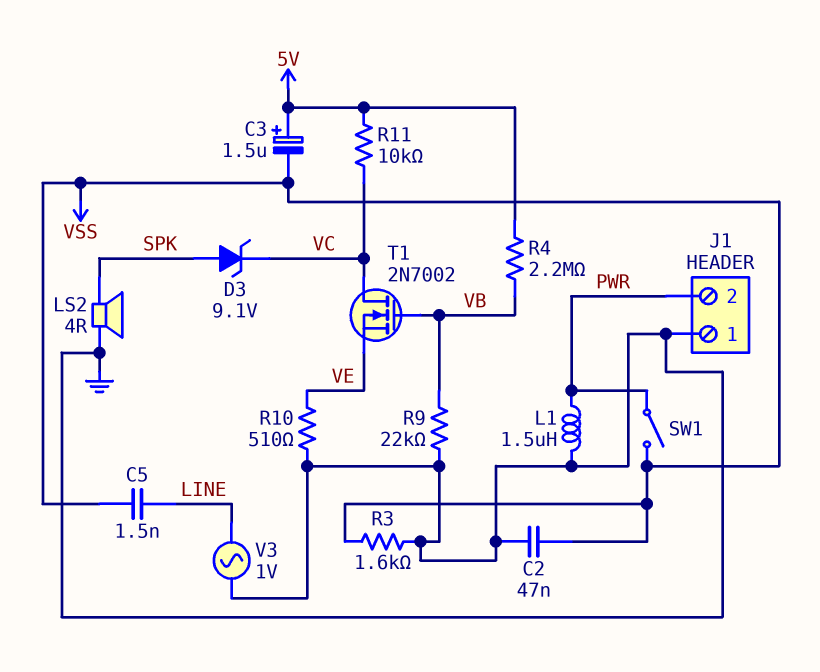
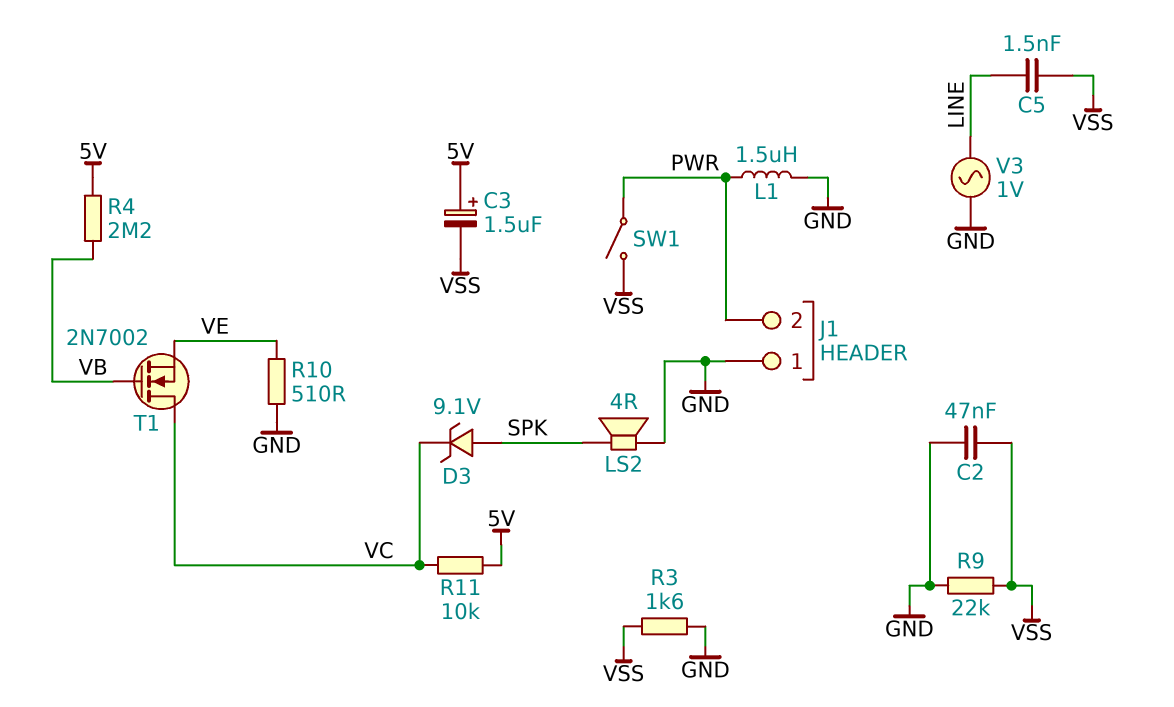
R9: 22k (GND, VB) -> 22k (GND, VSS)

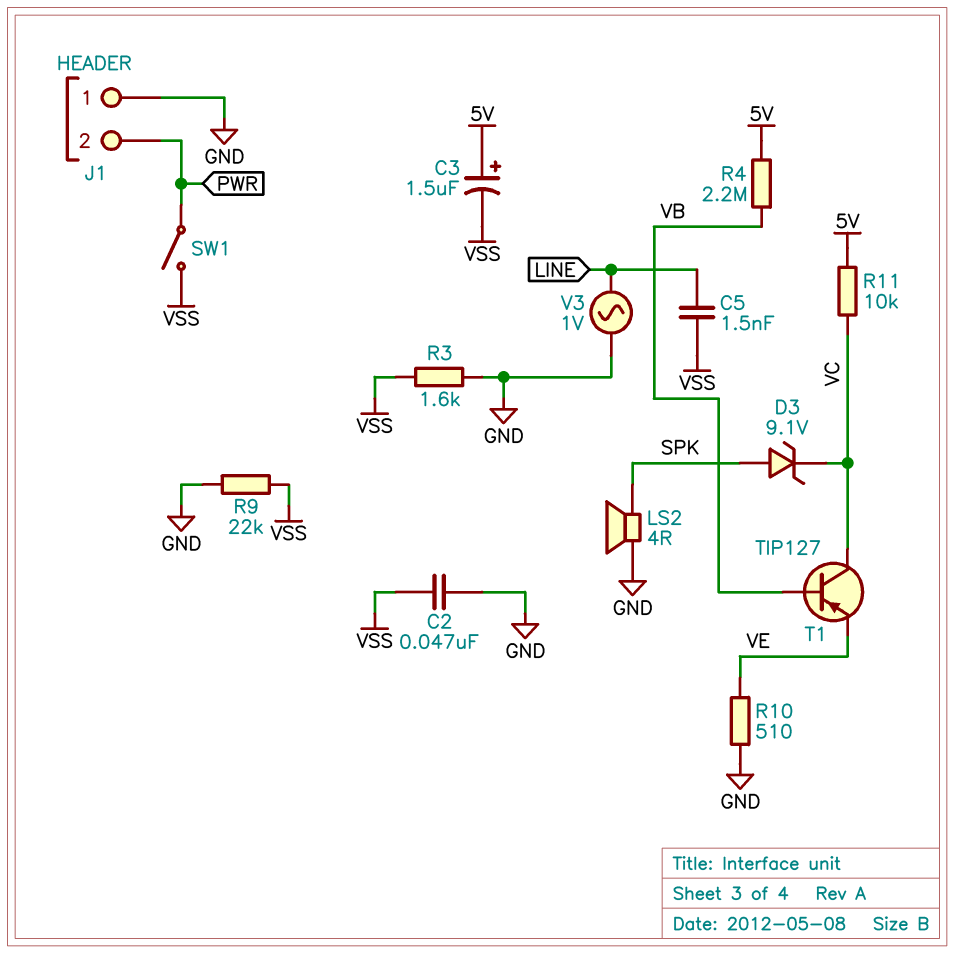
L1: 1.5uH (GND, PWR) -> none
T1: NMOS 2N7002 (G VB, D VC, S VE) -> PNP TIP127 (B VB, C VC, E VE)

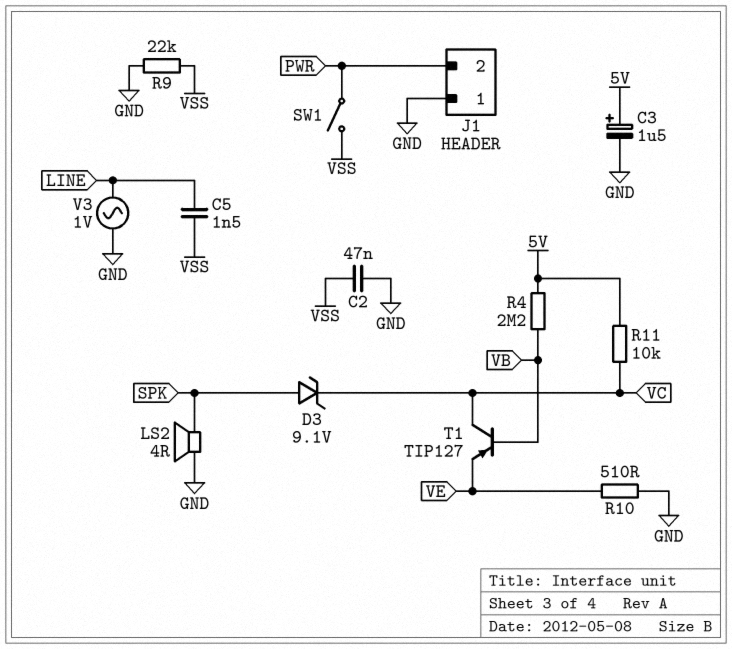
C3: 1.5uF (plus 5V, minus VSS) -> 1.5uF (plus 5V, minus GND)
R3: 1.6k (GND, VSS) -> none

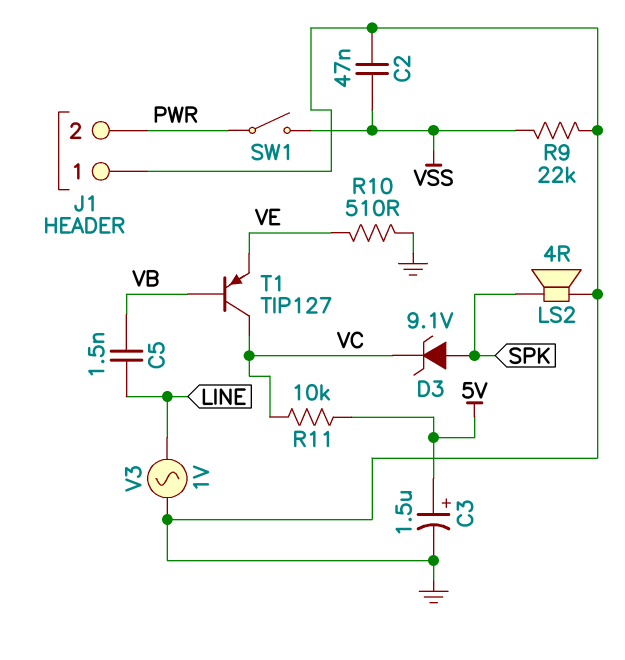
C5: 1.5nF (LINE, VSS) -> 1.5nF (LINE, VB)
R4: 2.2M (5V, VB) -> none

